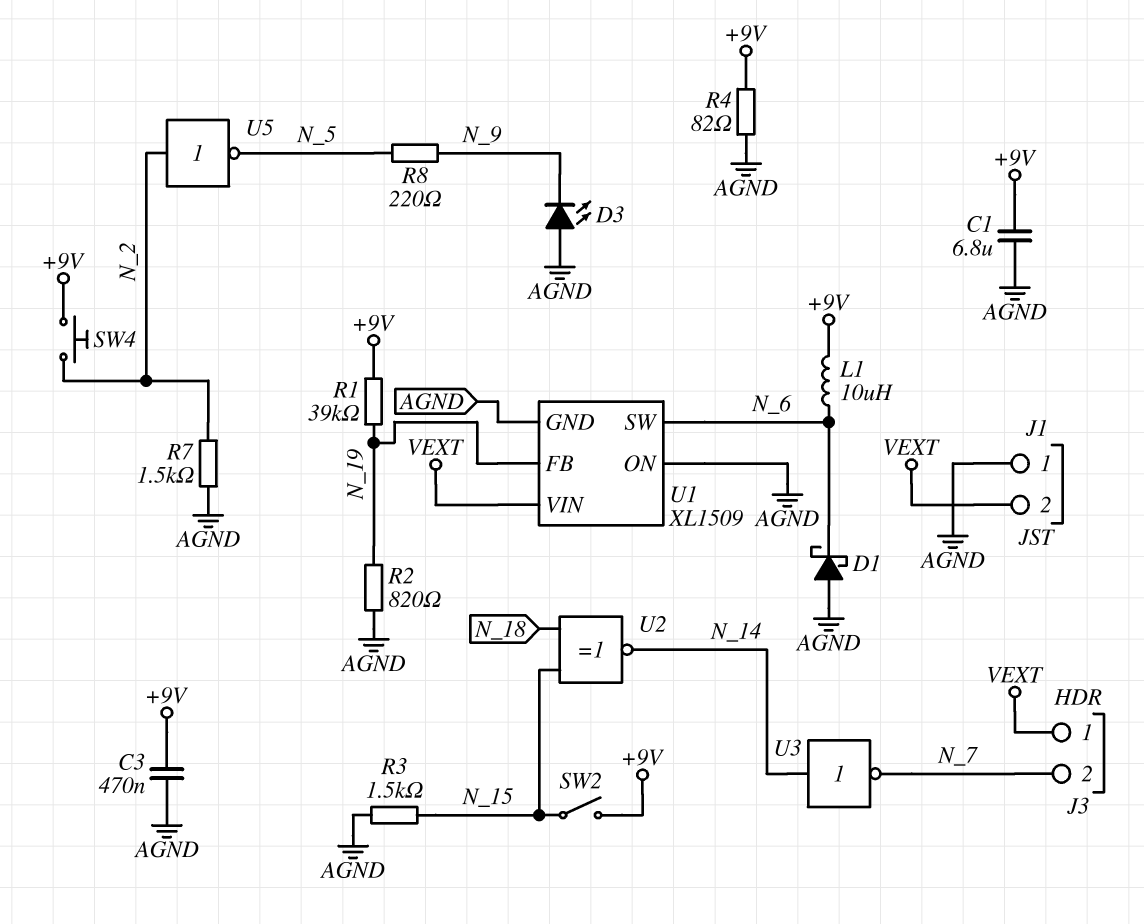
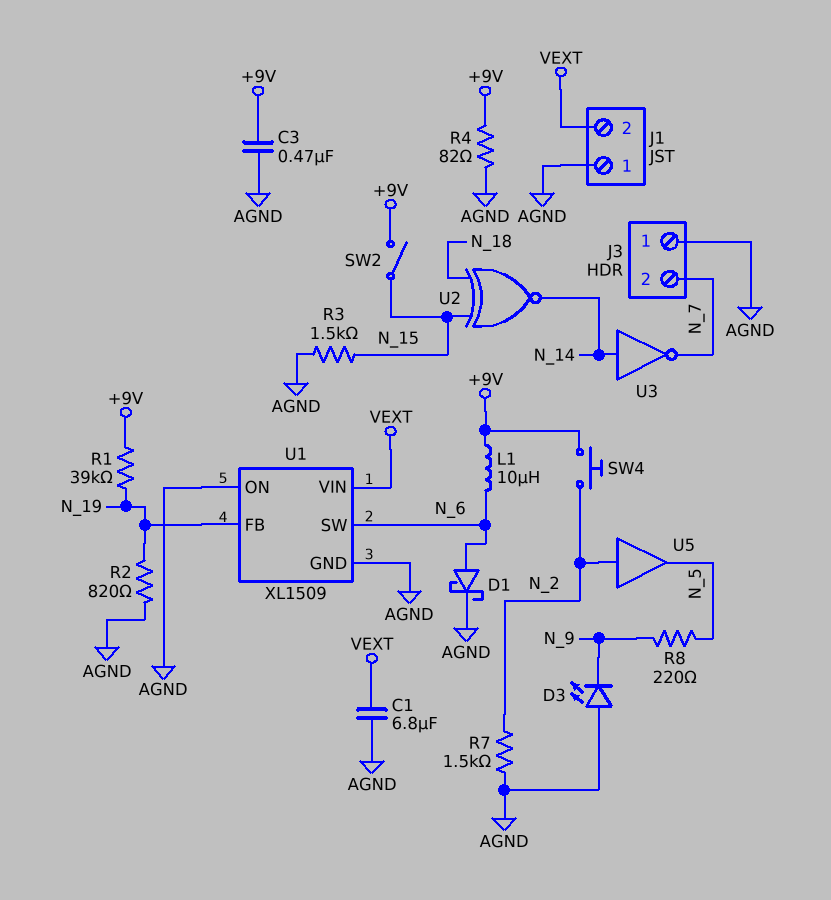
C1: 6.8uF (+9V, AGND) -> 6.8uF (AGND, VEXT)
D1: schottky (A AGND, K N_6) -> schottky (A N_6, K AGND)
J3 pin 1: VEXT -> AGND
U5: NOT (in N_2, out N_5) -> buffer (in N_2, out N_5)

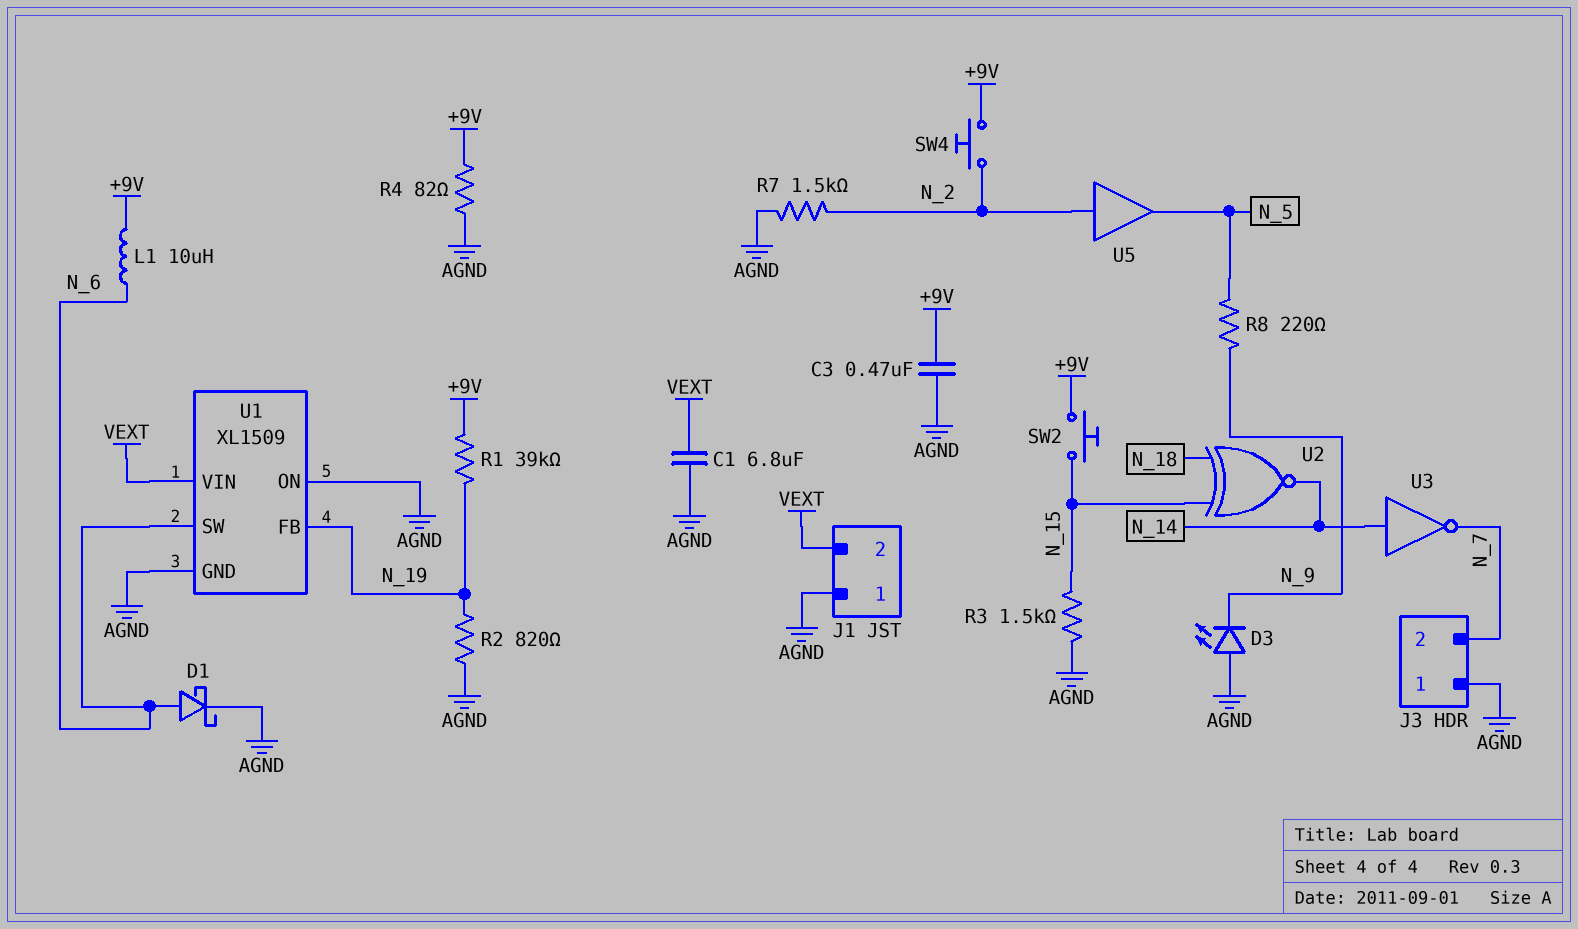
SW2: switch (+9V, N_15) -> button (+9V, N_15)

